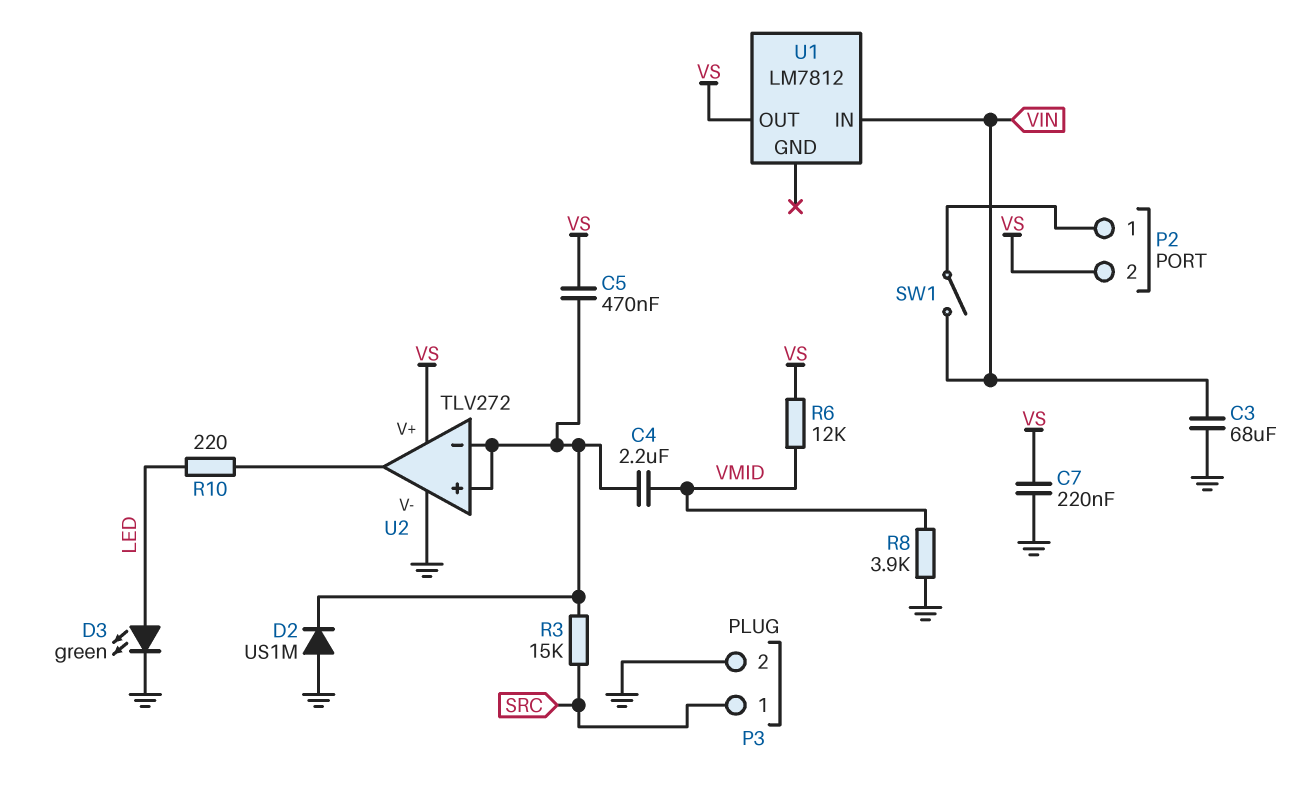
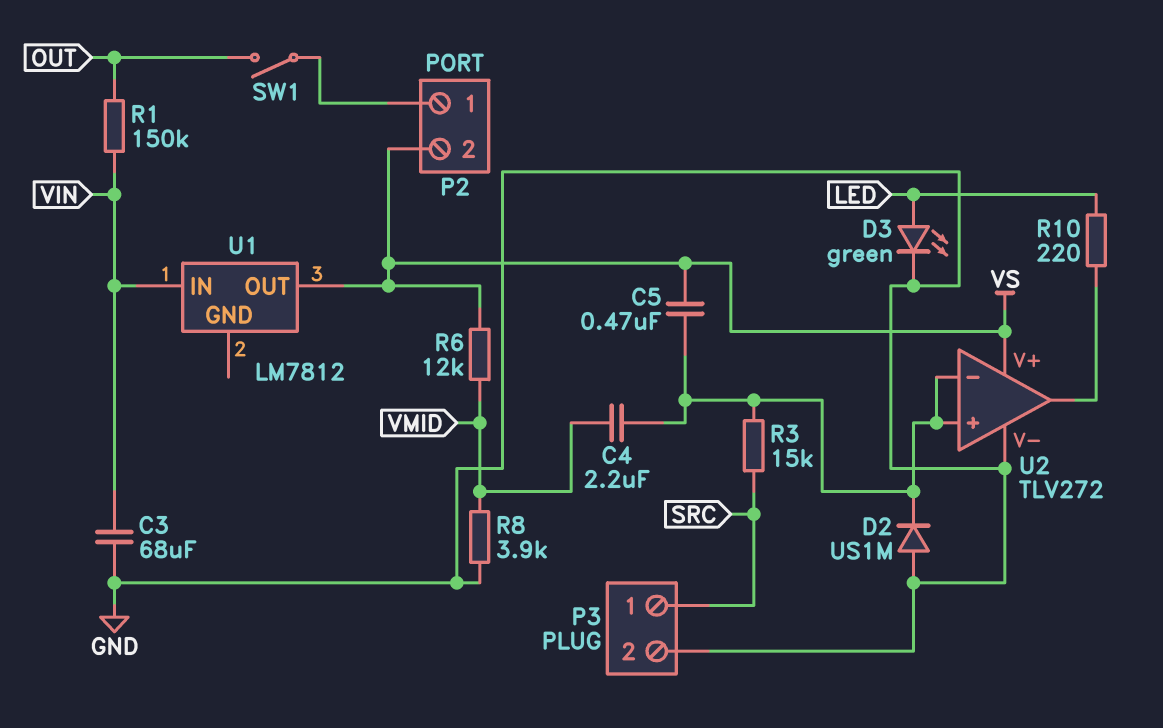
C7: 220nF (GND, VS) -> none
R1: none -> 150k (OUT, VIN)
SW1: switch (P2/1, VIN) -> switch (OUT, P2/1)

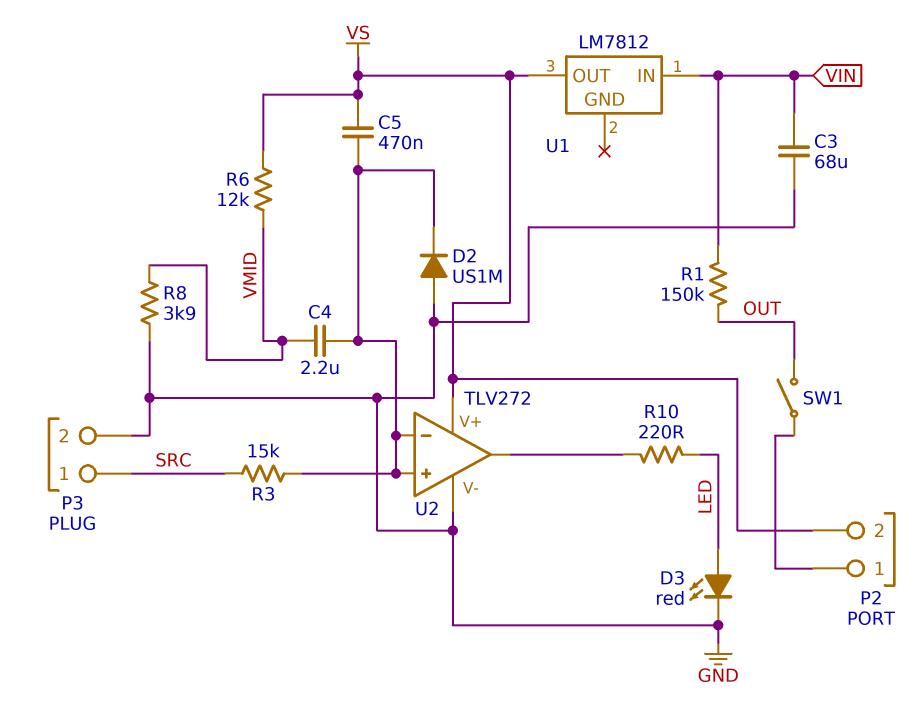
D3: LED green (A LED, K GND) -> LED red (A LED, K GND)

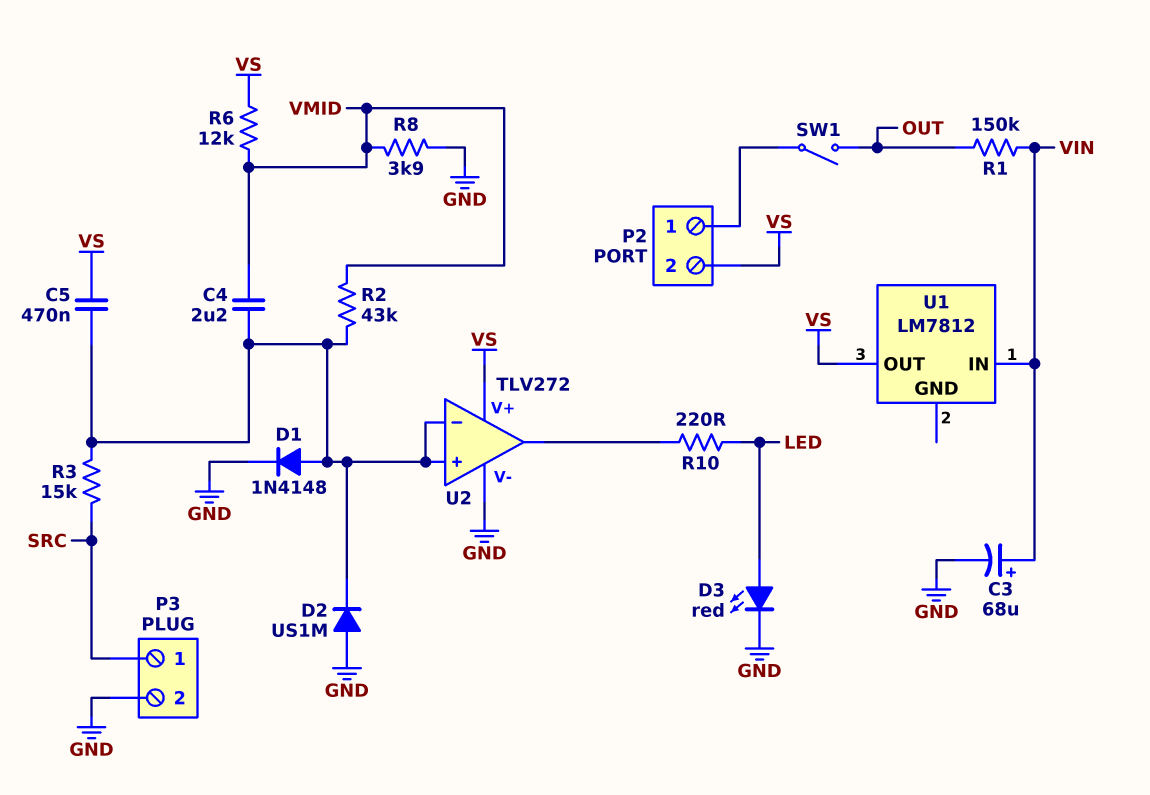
C3: 68uF (GND, VIN) -> 68uF (plus VIN, minus GND)
D1: none -> diode 1N4148 (A U2/in+, K GND)
R2: none -> 43k (U2/in+, VMID)

